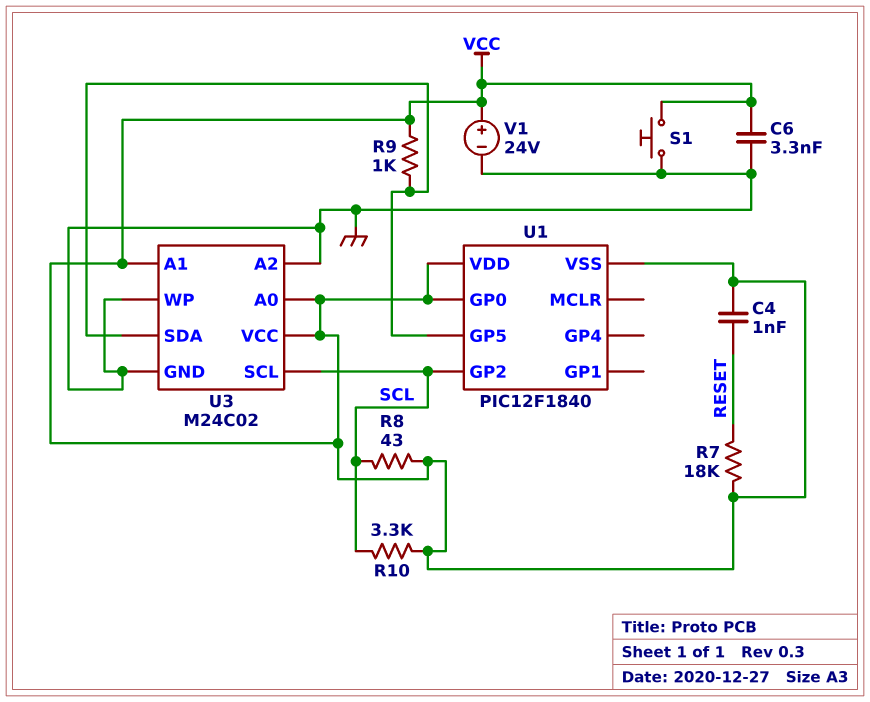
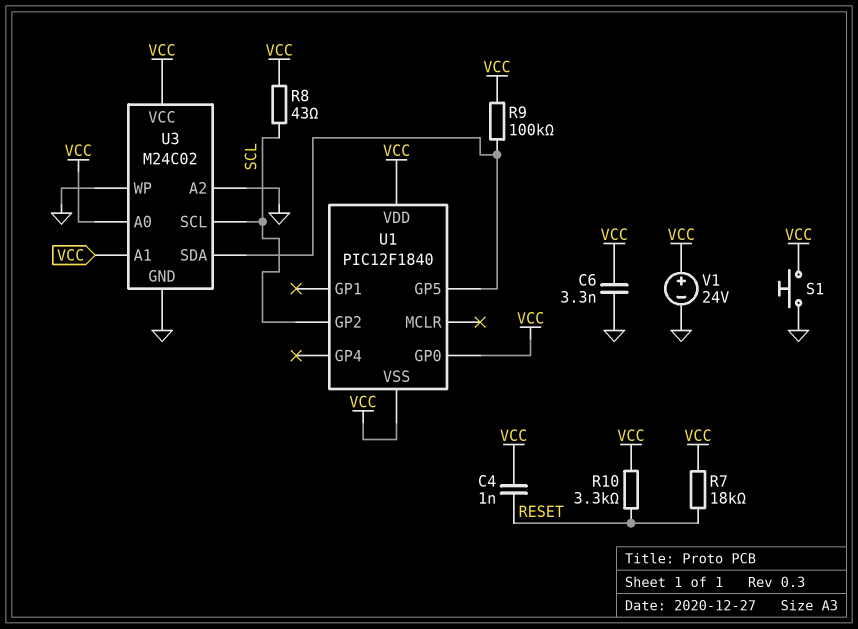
R9: 1k (U1/GP5, VCC) -> 100k (U1/GP5, VCC)
R10: 3.3k (SCL, VCC) -> 3.3k (RESET, VCC)

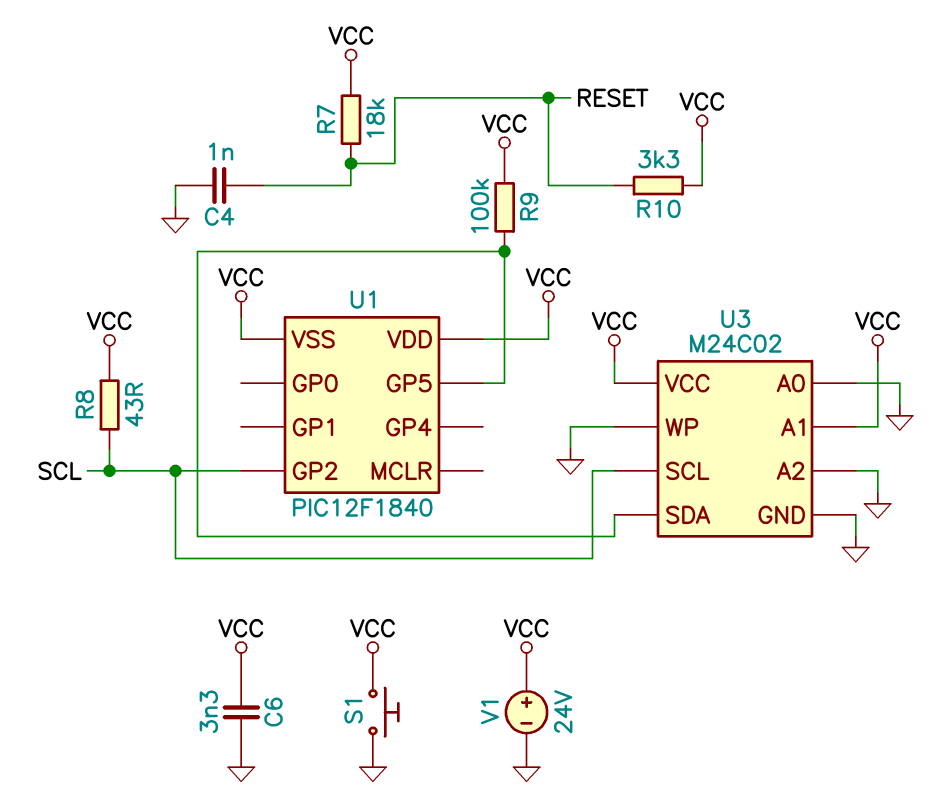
C4: 1nF (RESET, VCC) -> 1nF (GND, RESET)
U1 pin GP0: VCC -> none
U3 pin A0: VCC -> GND

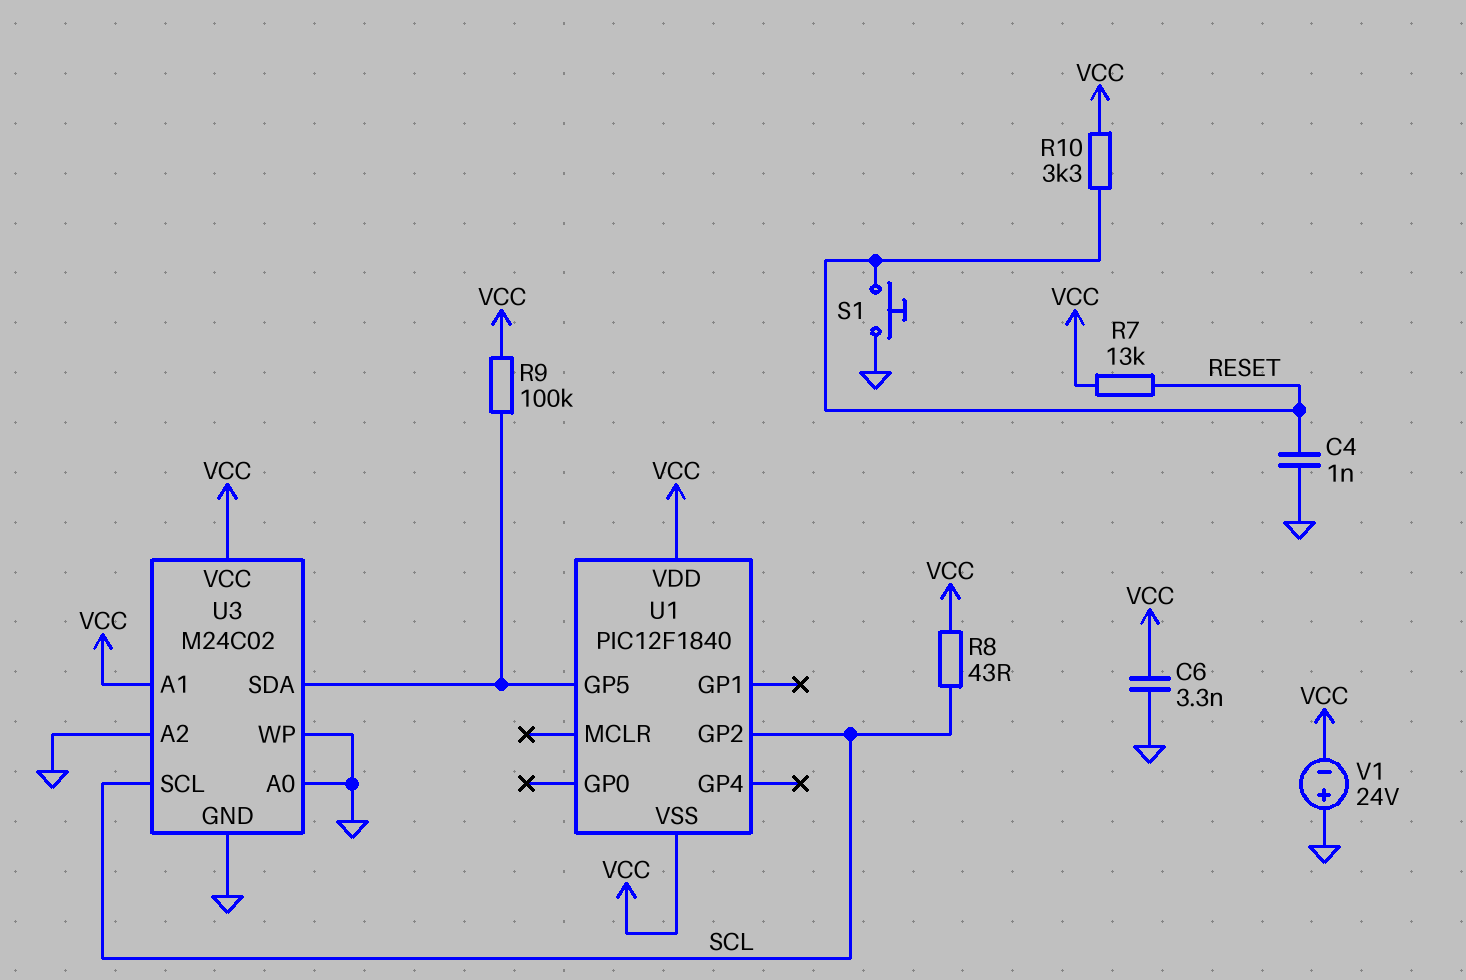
R7: 18k (RESET, VCC) -> 13k (RESET, VCC)
S1: button (GND, VCC) -> button (GND, RESET)
V1: 24V (plus VCC, minus GND) -> 24V (plus GND, minus VCC)

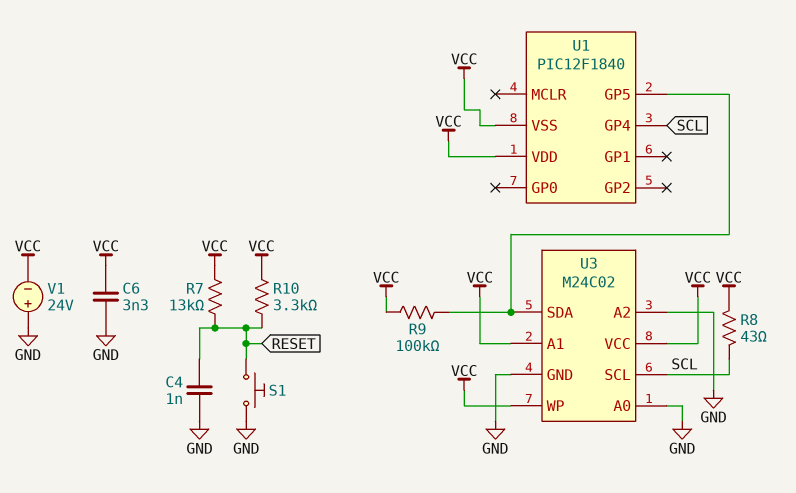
U1 pin GP2: SCL -> none
U1 pin GP4: none -> SCL
U3 pin WP: GND -> VCC

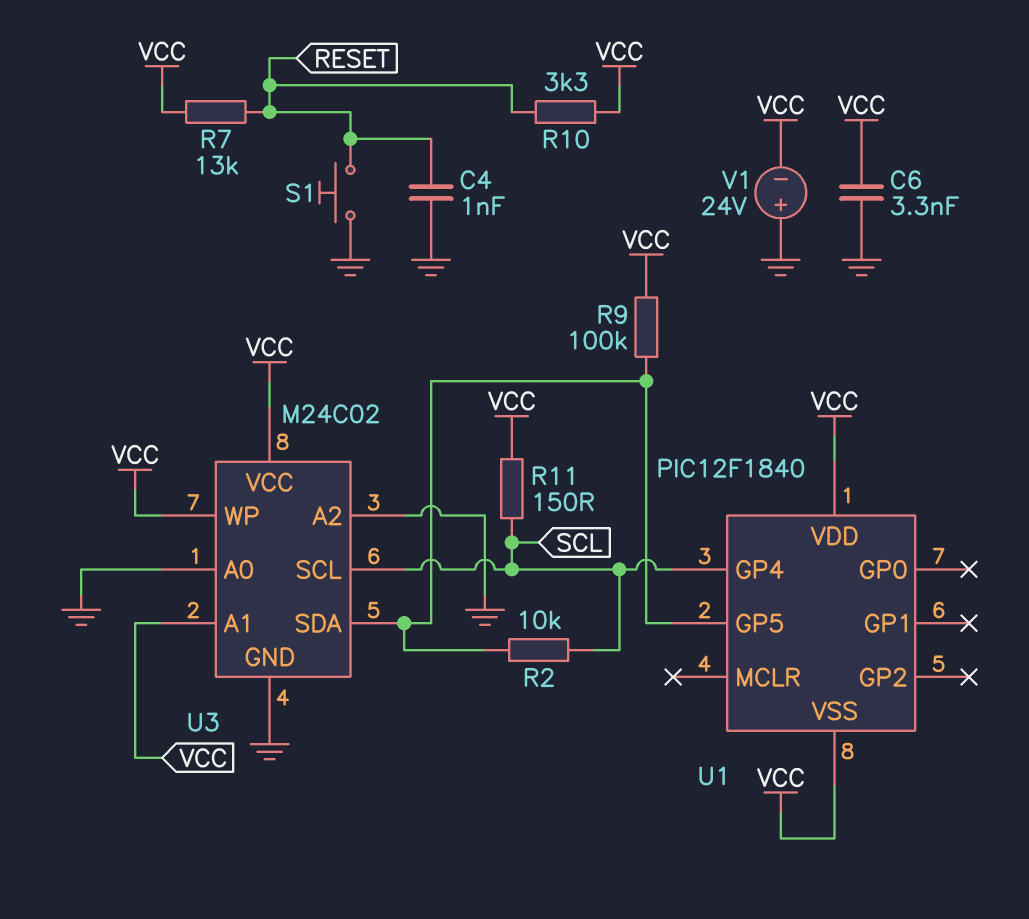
R2: none -> 10k (SCL, U1/GP5)
R8: 43 (SCL, VCC) -> none
R11: none -> 150 (SCL, VCC)

